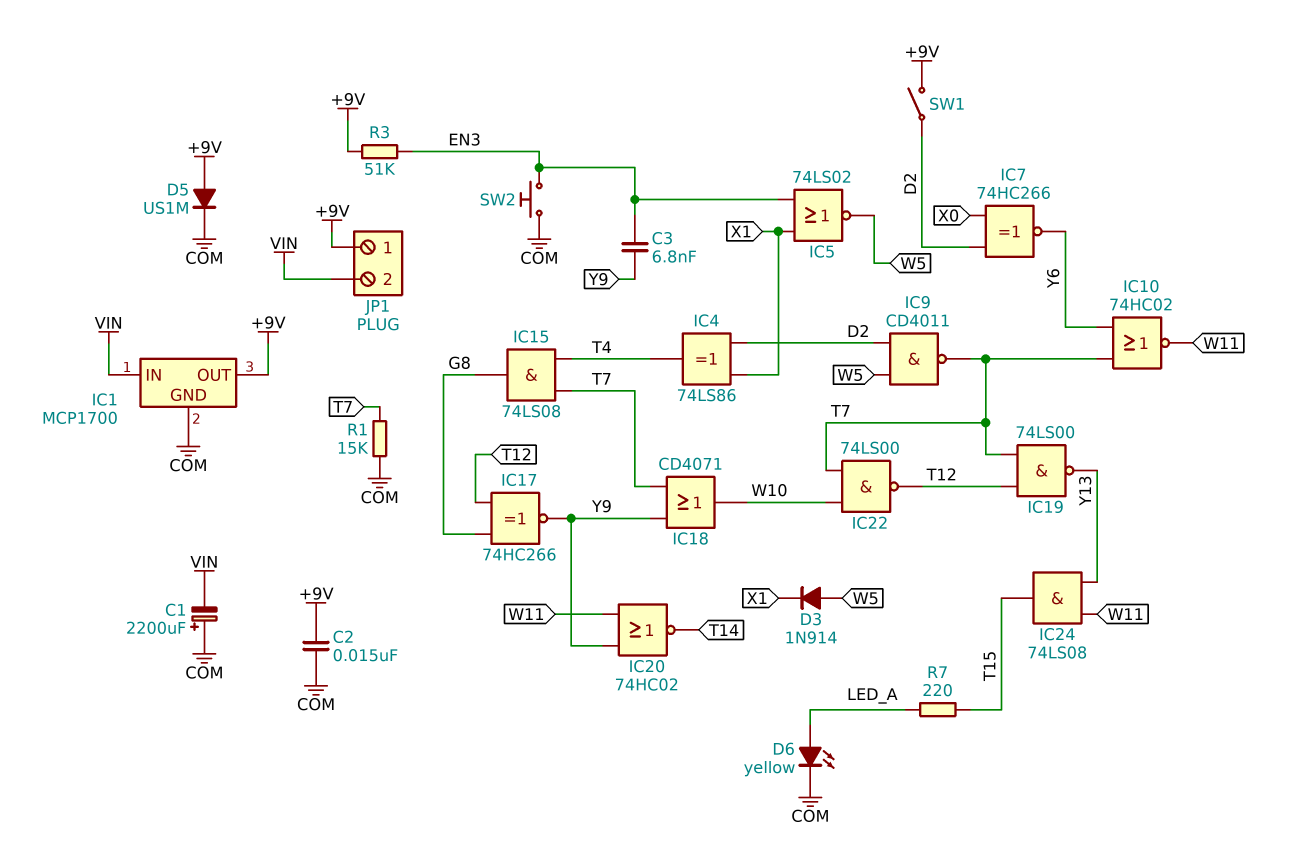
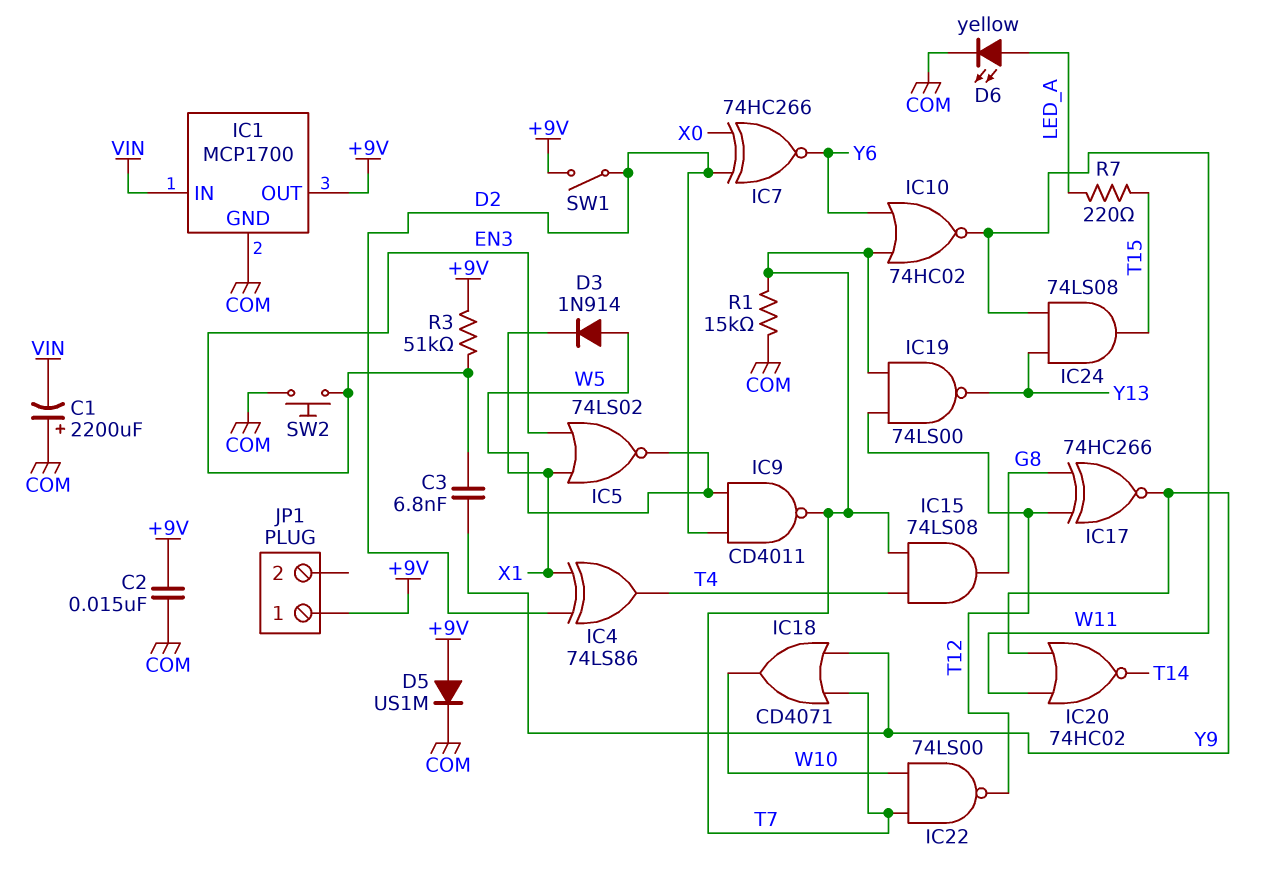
JP1 pin 2: VIN -> none

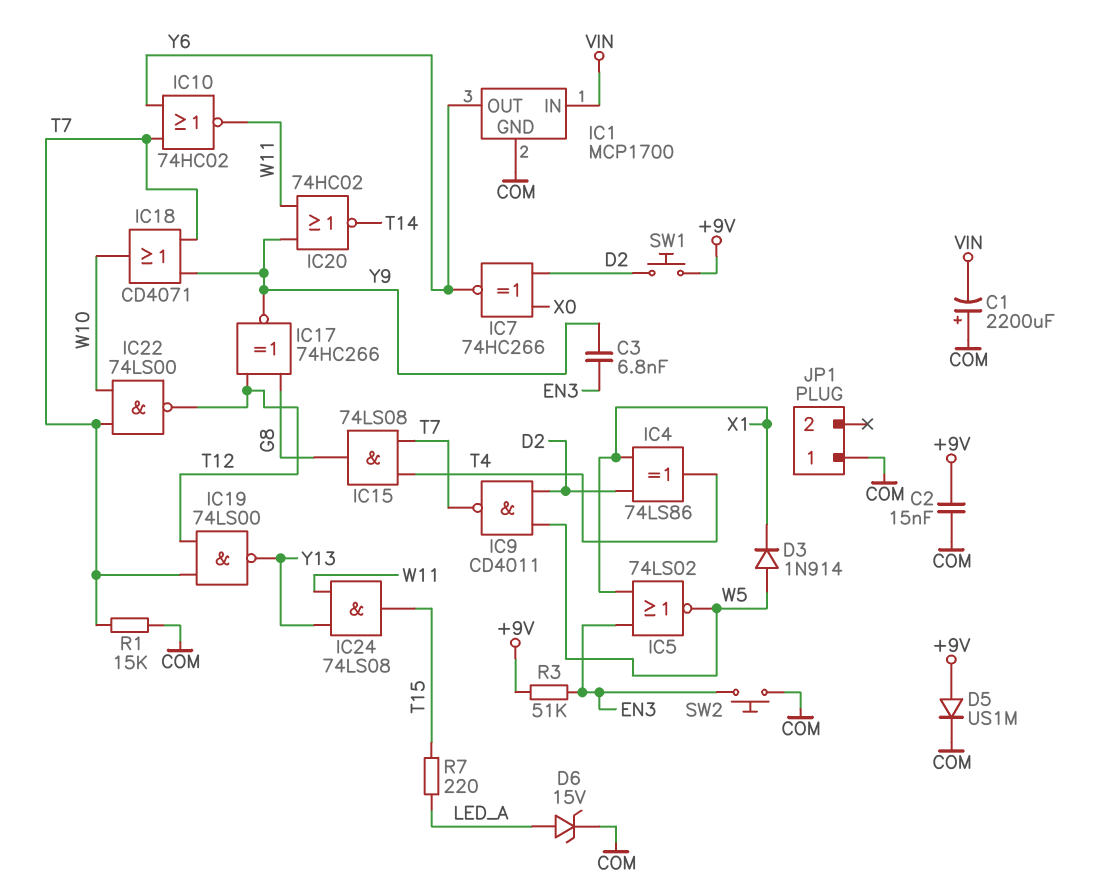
D6: LED yellow (A LED_A, K COM) -> zener 15V (A LED_A, K COM)
IC1 pin OUT: +9V -> Y6
JP1 pin 1: +9V -> COM
SW1: switch (+9V, D2) -> button (+9V, D2)

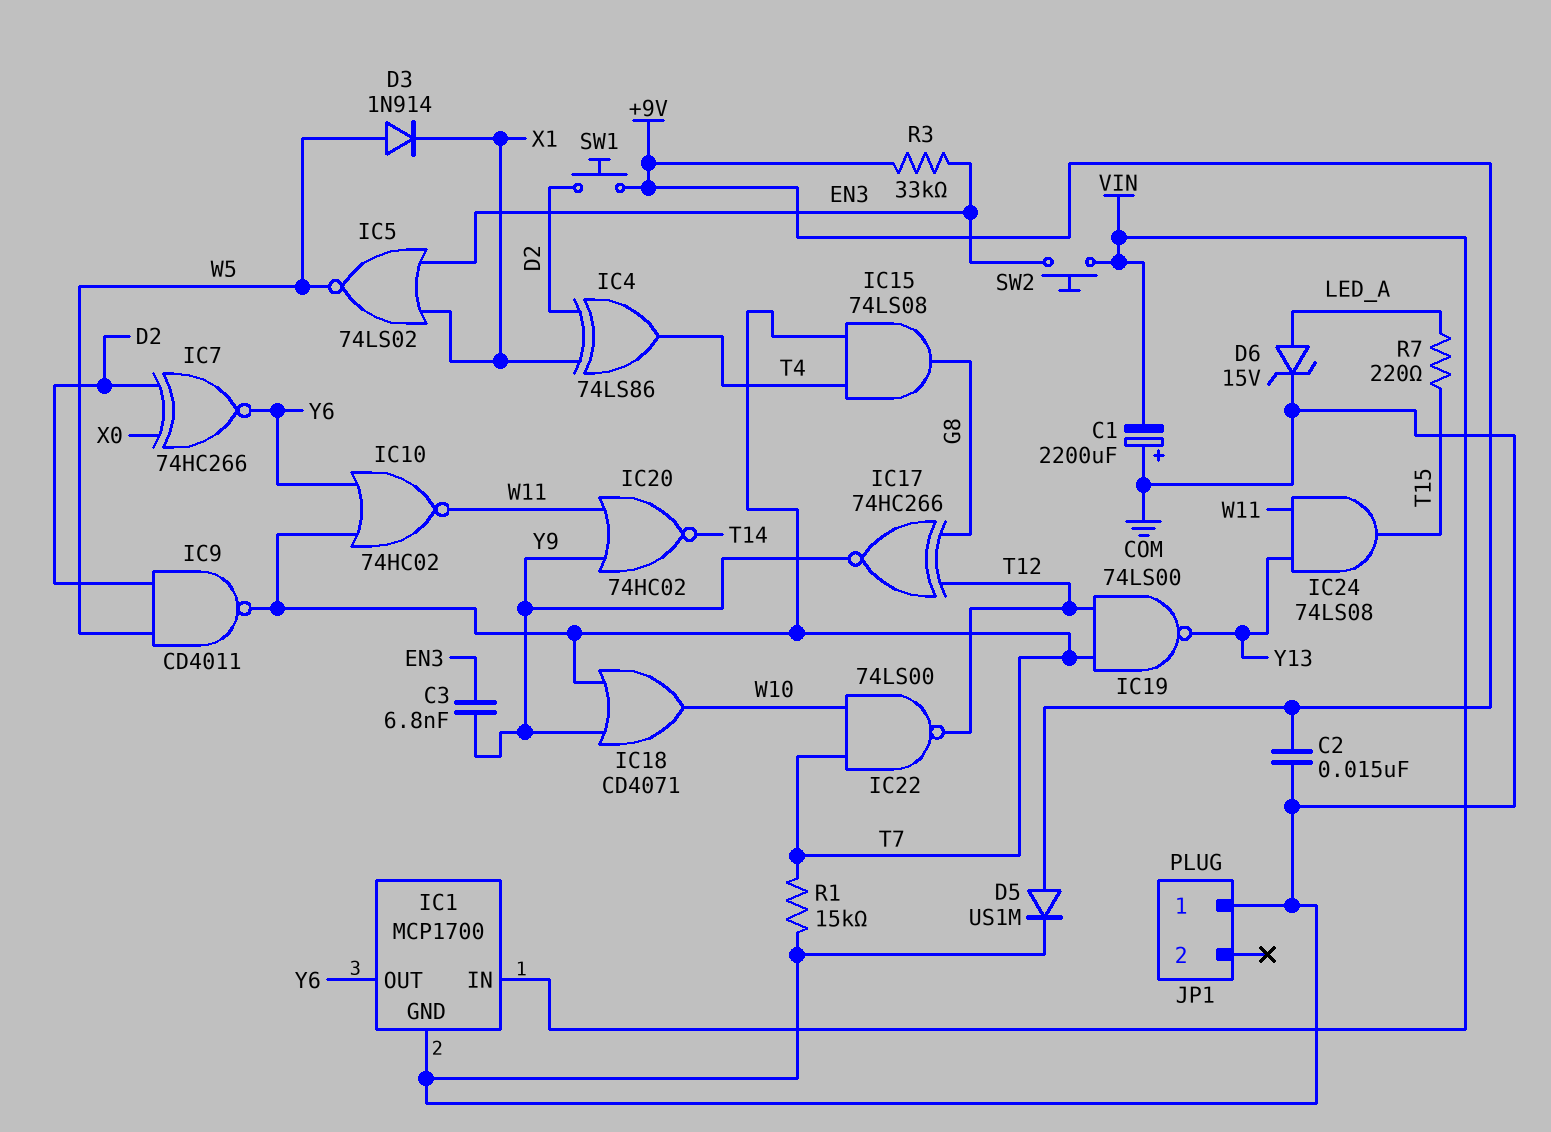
R3: 51k (+9V, EN3) -> 33k (+9V, EN3)
SW2: button (COM, EN3) -> button (EN3, VIN)

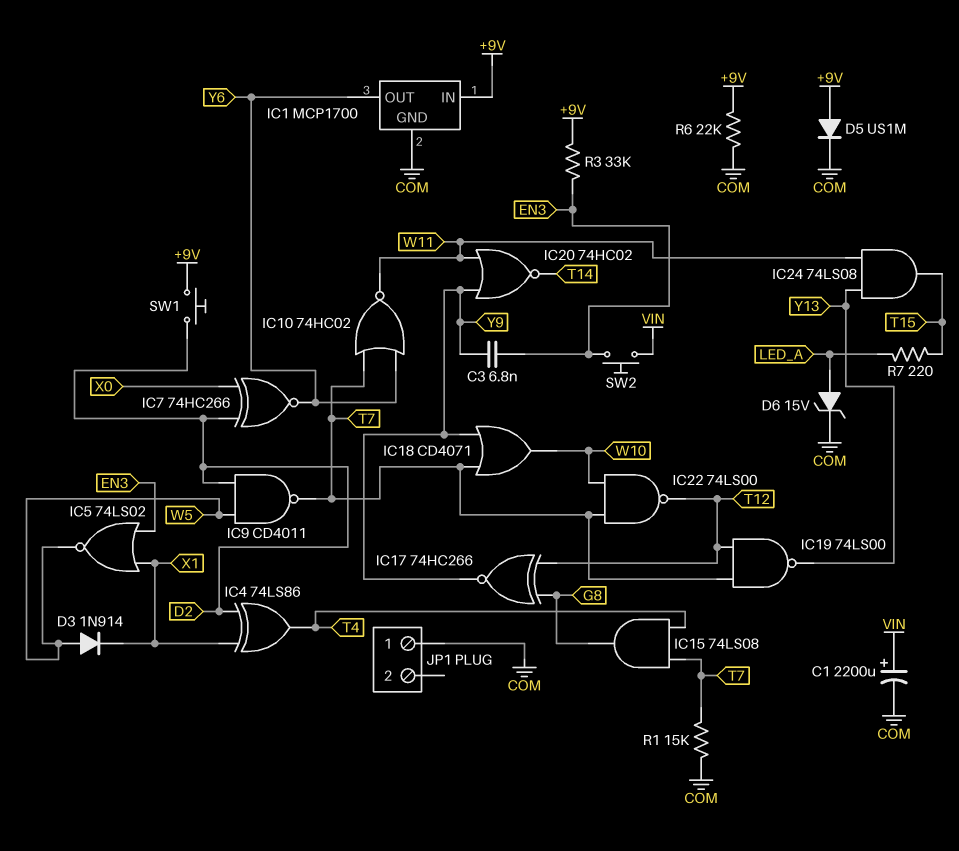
C1: 2200uF (plus COM, minus VIN) -> 2200uF (plus VIN, minus COM)
C2: 15nF (+9V, COM) -> none
IC1 pin IN: VIN -> +9V
R6: none -> 22k (+9V, COM)

